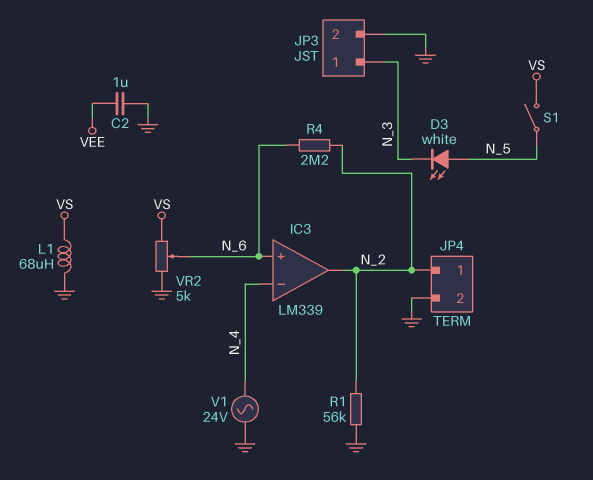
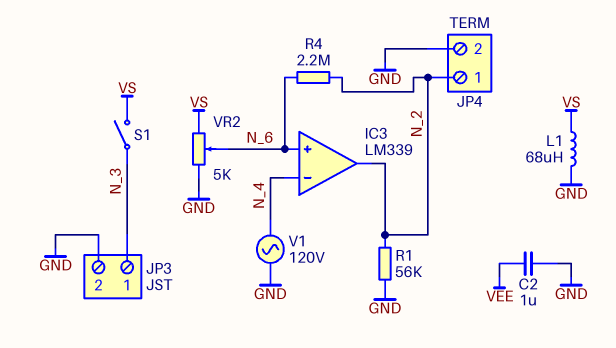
D3: LED white (A N_5, K N_3) -> none
S1: switch (N_5, VS) -> switch (N_3, VS)
V1: AC 24V (GND, N_4) -> AC 120V (GND, N_4)

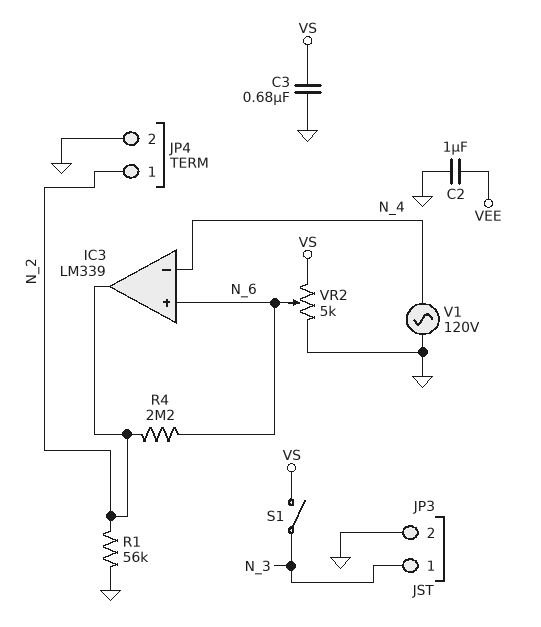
C3: none -> 680nF (GND, VS)
L1: 68uH (GND, VS) -> none

